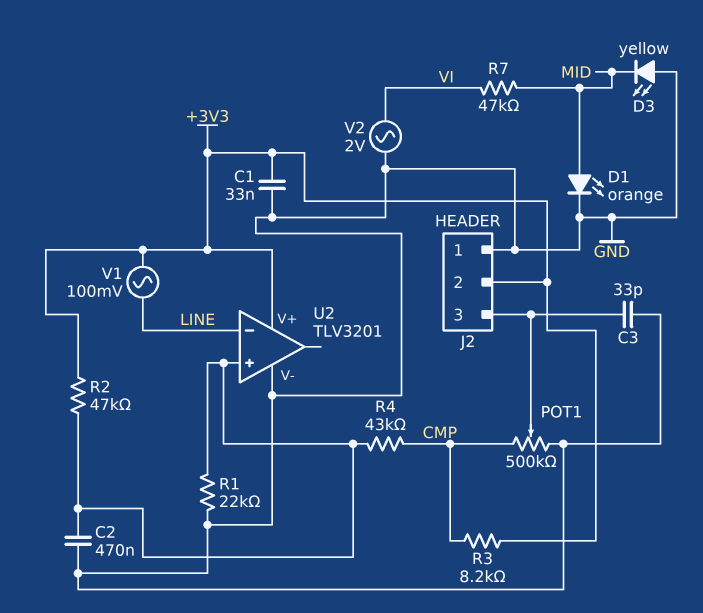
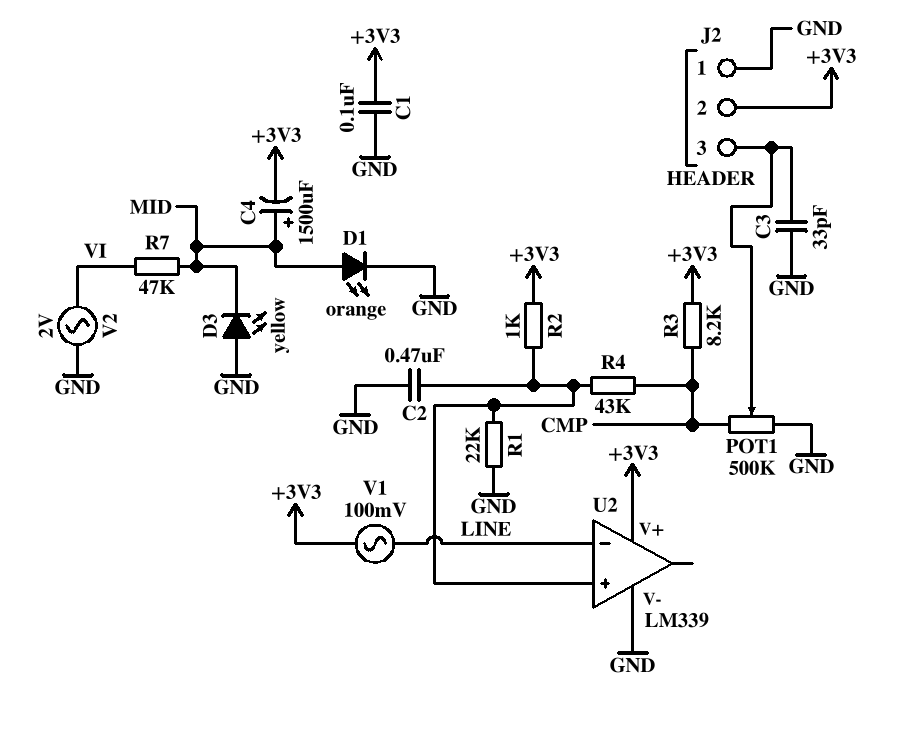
C1: 33nF (+3V3, GND) -> 100nF (+3V3, GND)
C4: none -> 1500uF (plus MID, minus +3V3)
R2: 47k (+3V3, U2/in+) -> 1k (+3V3, U2/in+)
U2: TLV3201 -> LM339

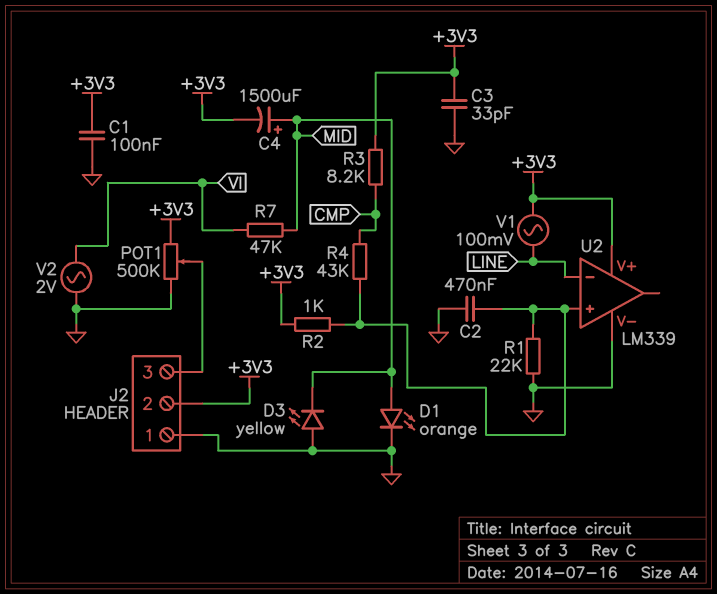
C3: 33pF (GND, J2/3) -> 33pF (+3V3, GND)
POT1: 500k (CMP, GND, wiper J2/3) -> 500k (+3V3, GND, wiper J2/3)

